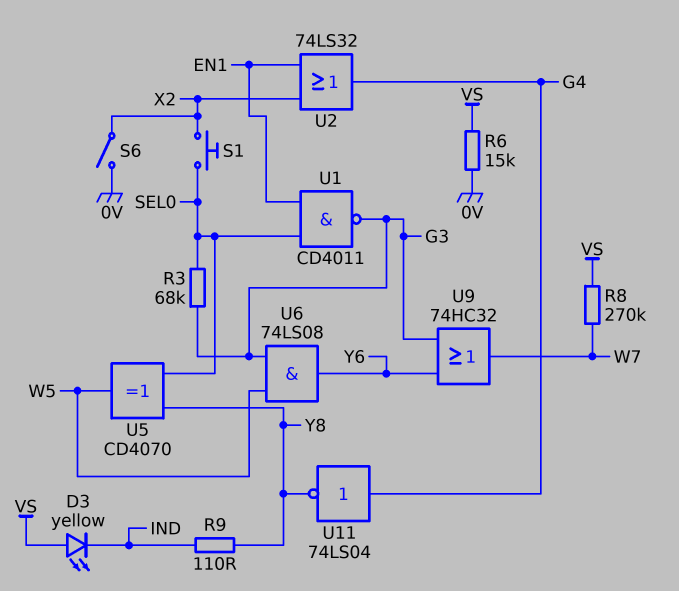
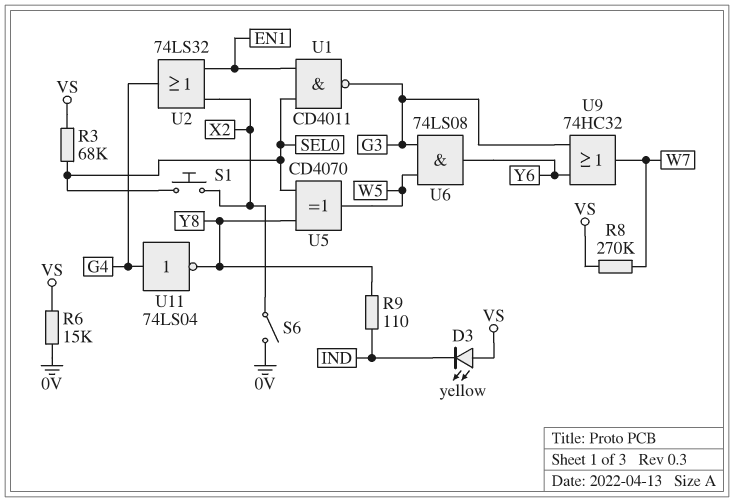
R3: 68k (G3, SEL0) -> 68k (SEL0, VS)

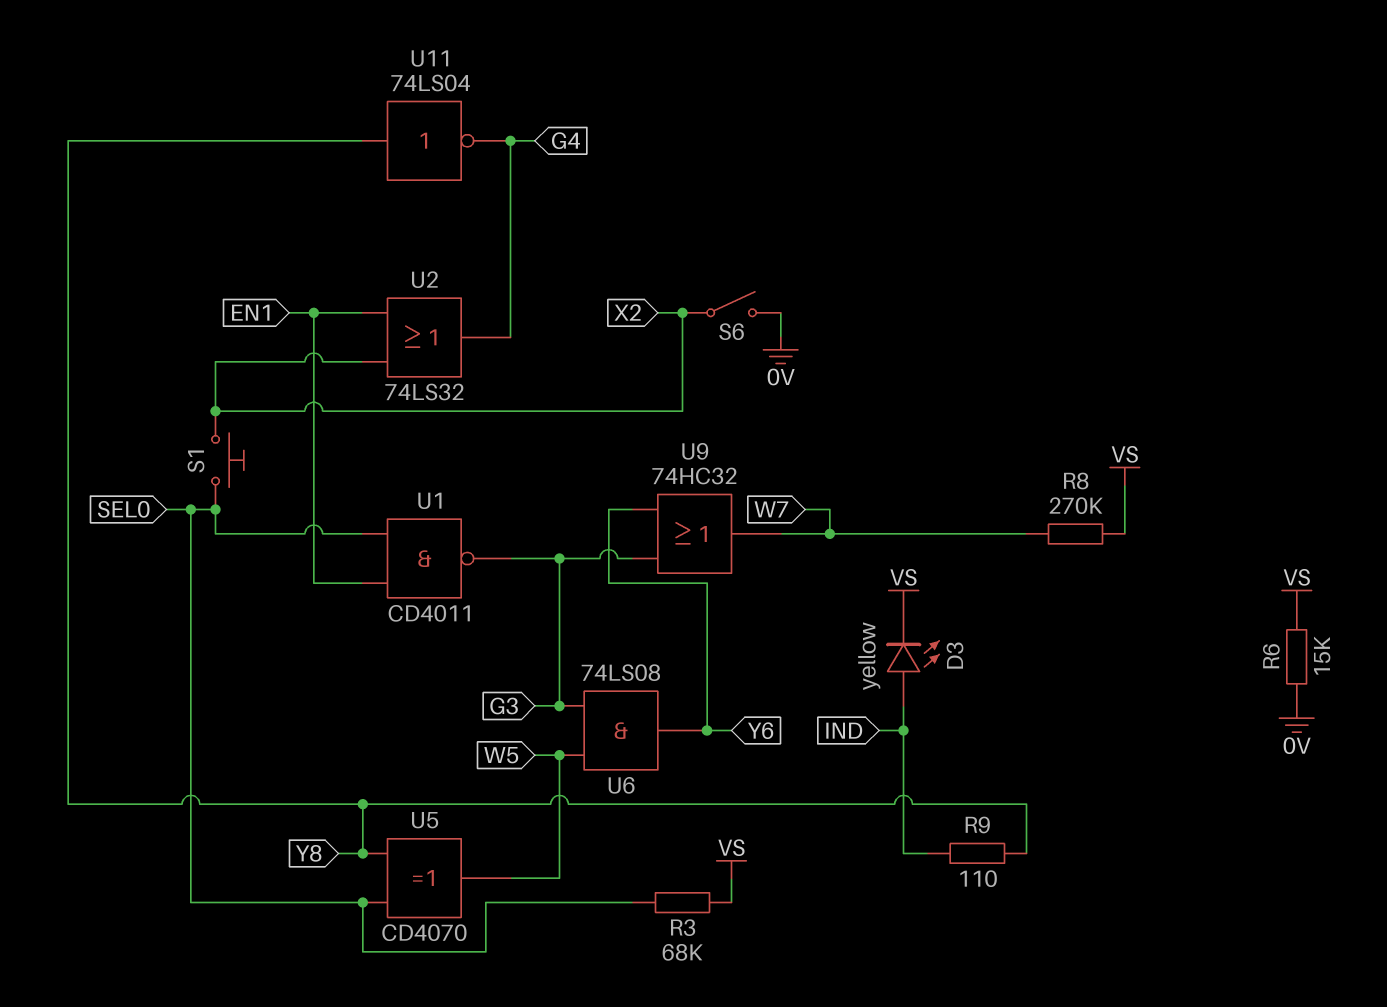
D3: LED yellow (A VS, K IND) -> LED yellow (A IND, K VS)
U11: NOT 74LS04 (in G4, out Y8) -> NOT 74LS04 (in Y8, out G4)

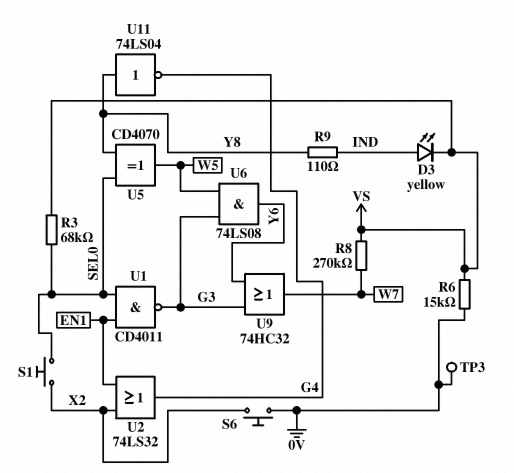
S6: switch (0V, X2) -> button (0V, X2)
TP3: none -> test point (0V)

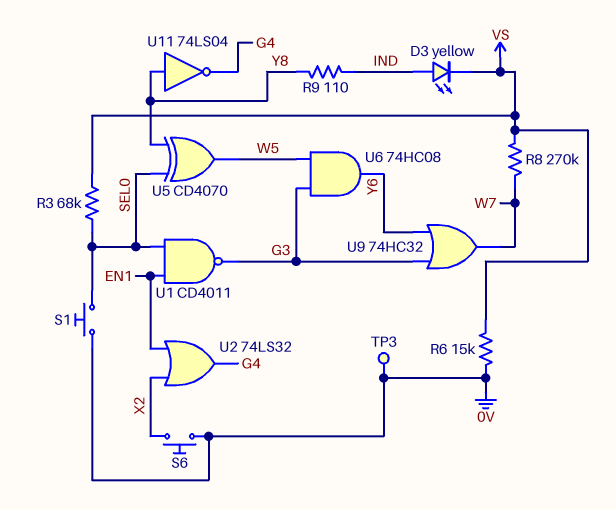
S1: button (SEL0, X2) -> button (0V, SEL0)
U6: AND 74LS08 (in G3, in W5, out Y6) -> AND 74HC08 (in G3, in W5, out Y6)

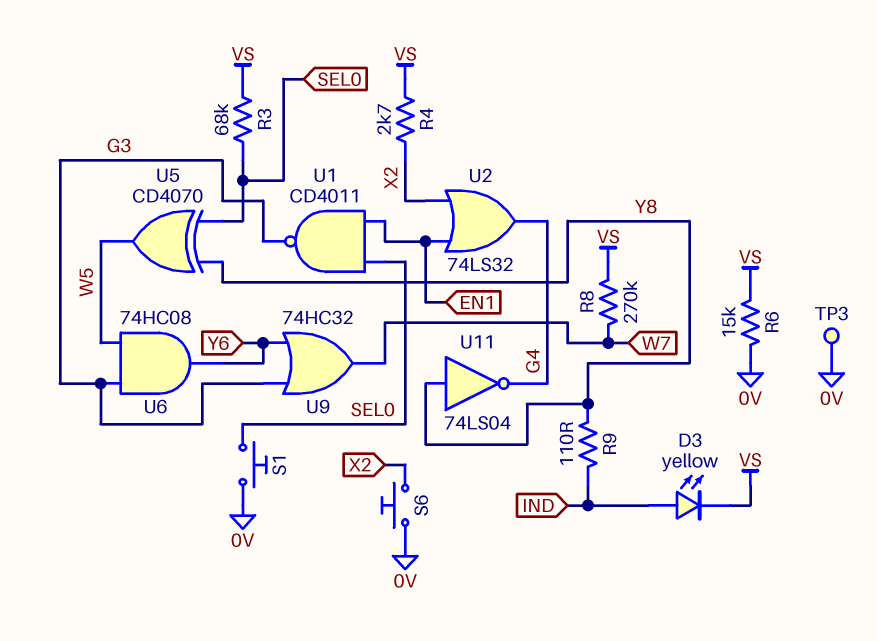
R4: none -> 2.7k (VS, X2)

